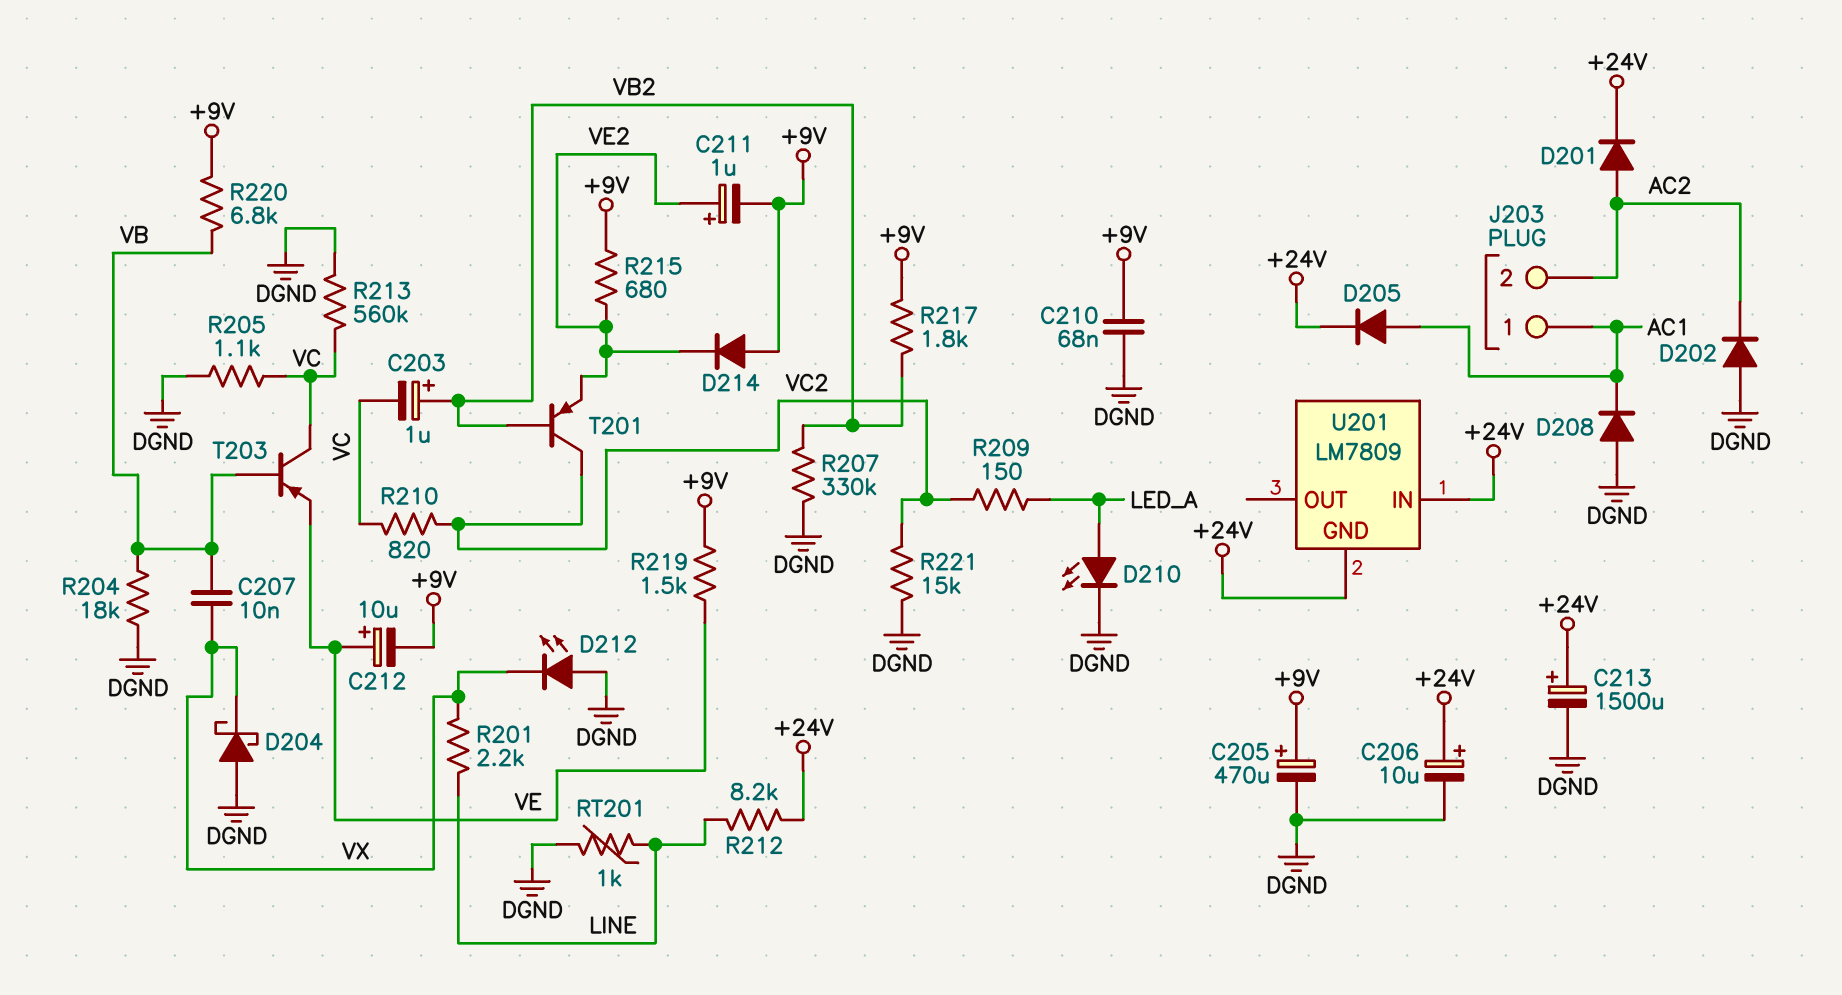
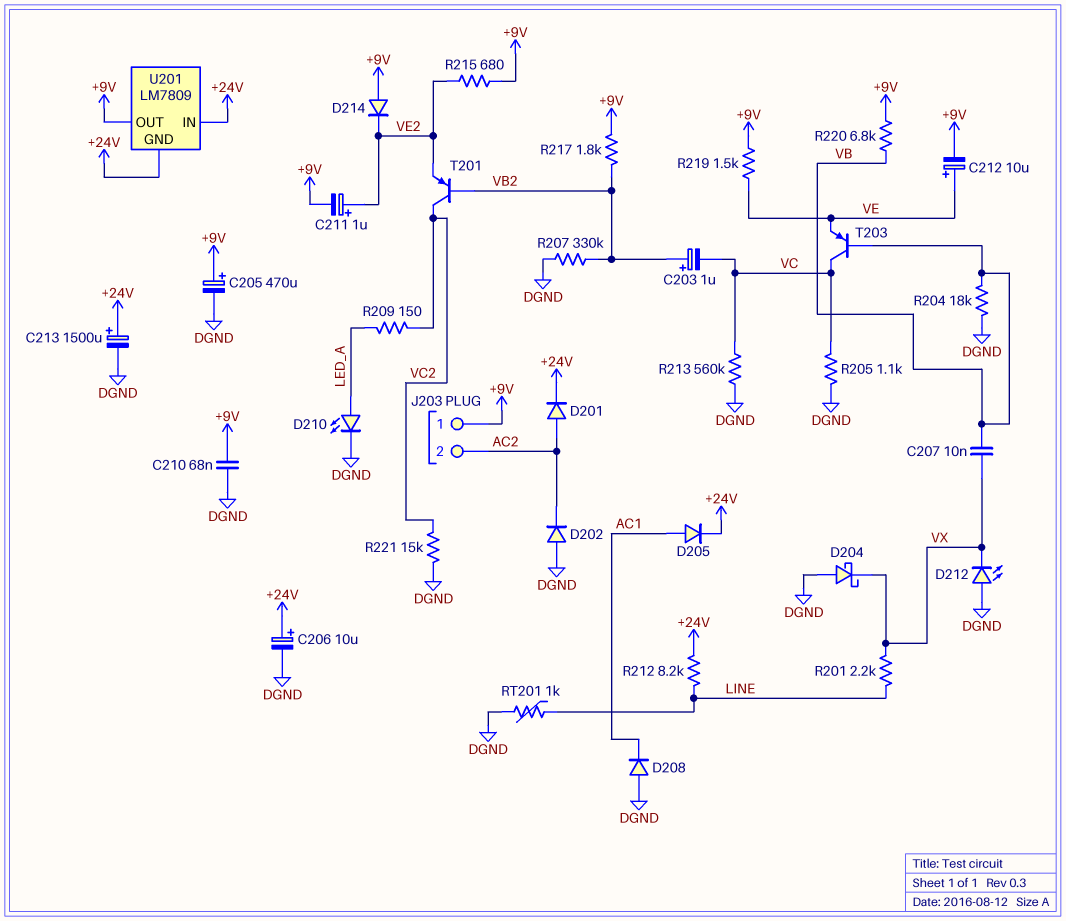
J203 pin 1: AC1 -> +9V
R210: 820 (VC, VC2) -> none
U201 pin OUT: none -> +9V

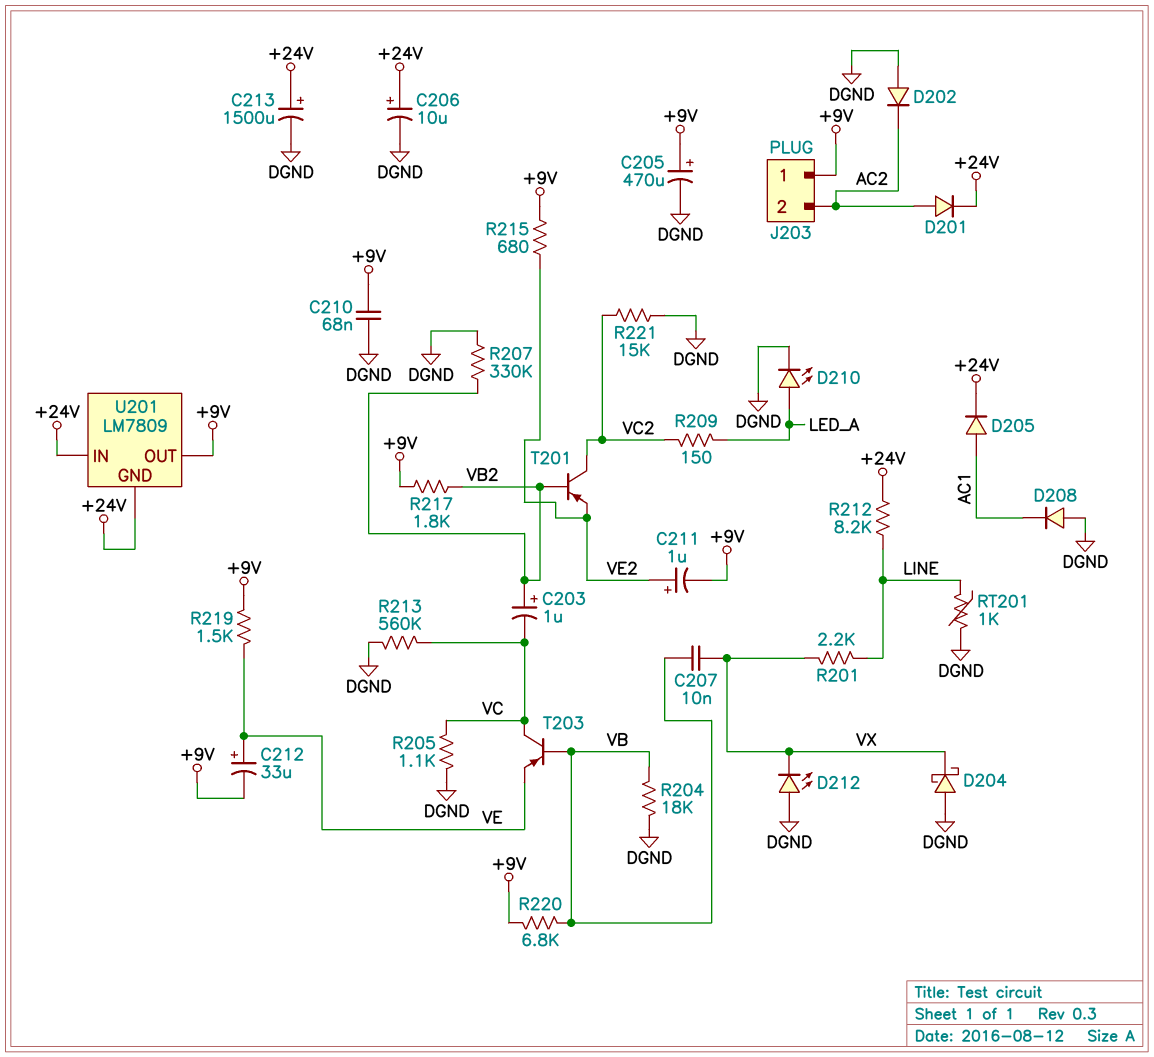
C212: 10uF (plus VE, minus +9V) -> 33uF (plus VE, minus +9V)
D214: diode (A +9V, K VE2) -> none

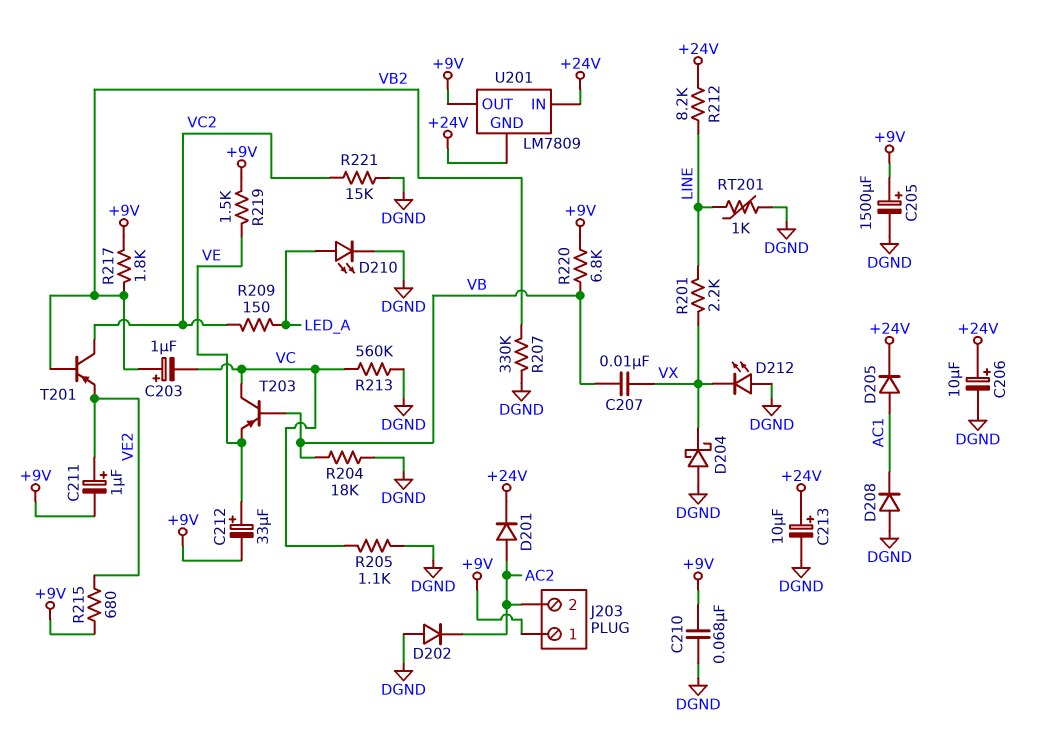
C205: 470uF (plus +9V, minus DGND) -> 1500uF (plus +9V, minus DGND)
C213: 1500uF (plus +24V, minus DGND) -> 10uF (plus +24V, minus DGND)

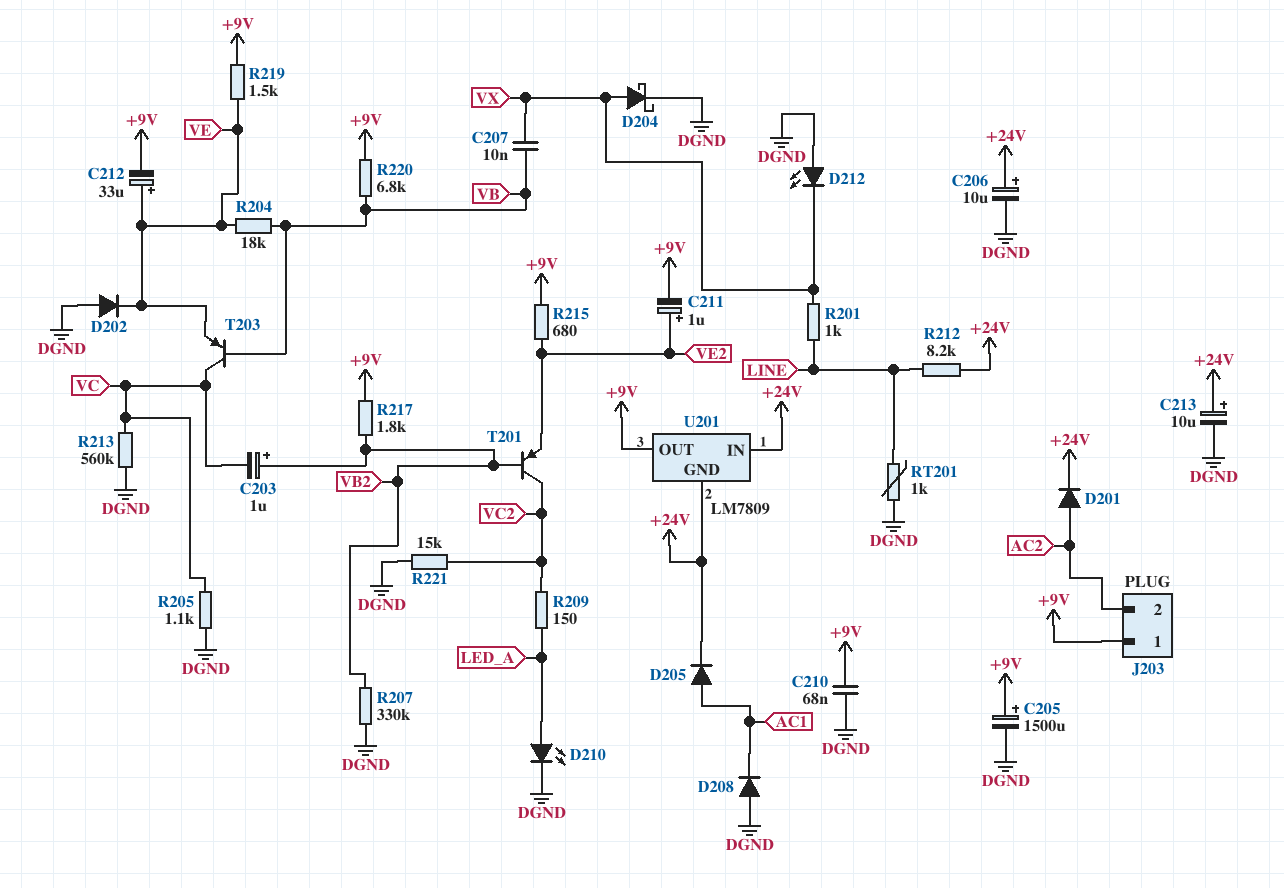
D202: diode (A DGND, K AC2) -> diode (A DGND, K VE)
D204: schottky (A DGND, K VX) -> schottky (A VX, K DGND)
R201: 2.2k (LINE, VX) -> 1k (LINE, VX)
R204: 18k (DGND, VB) -> 18k (VB, VE)

